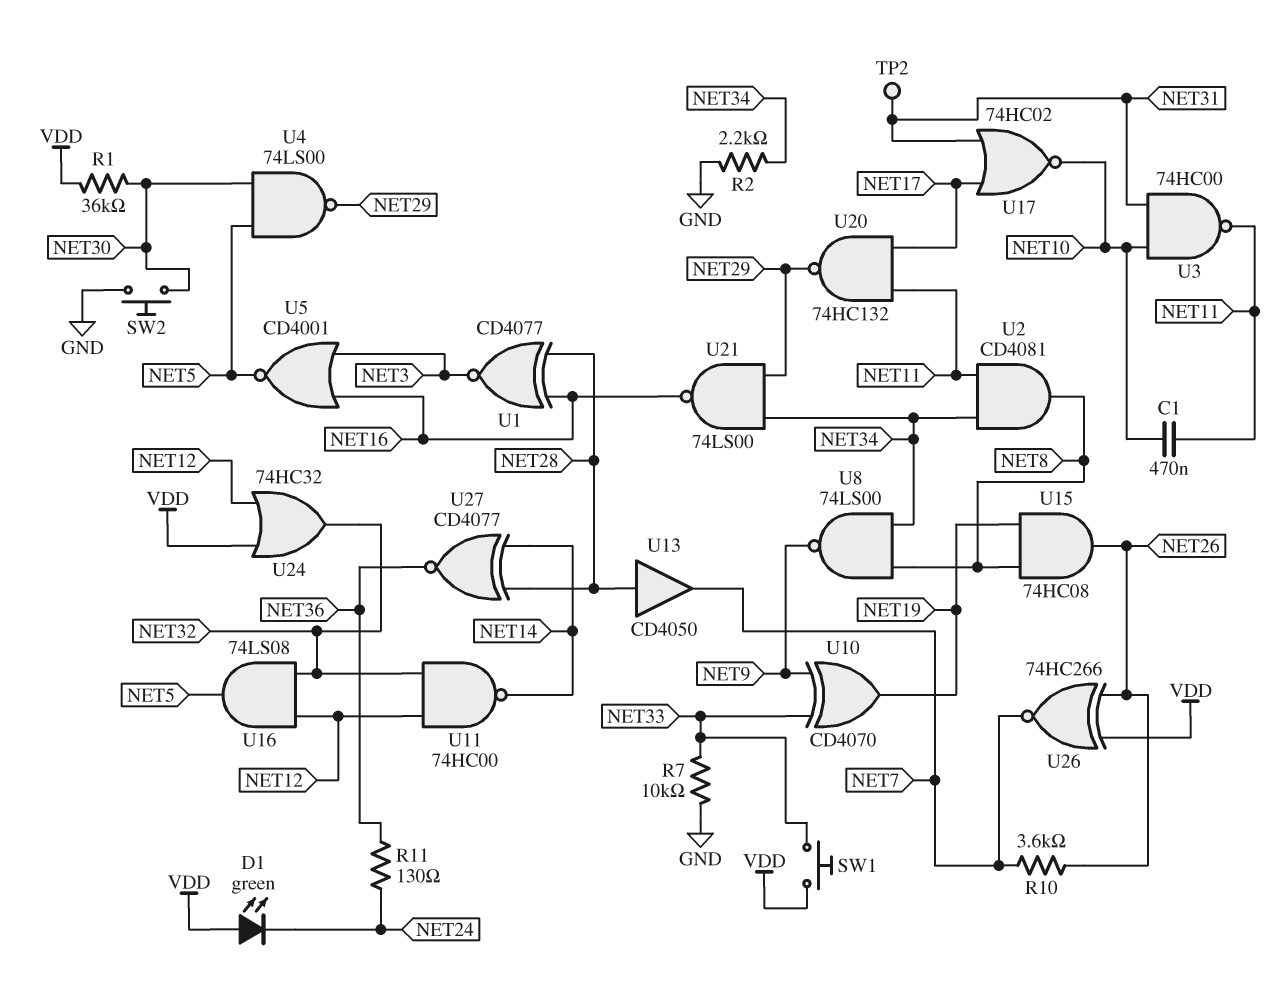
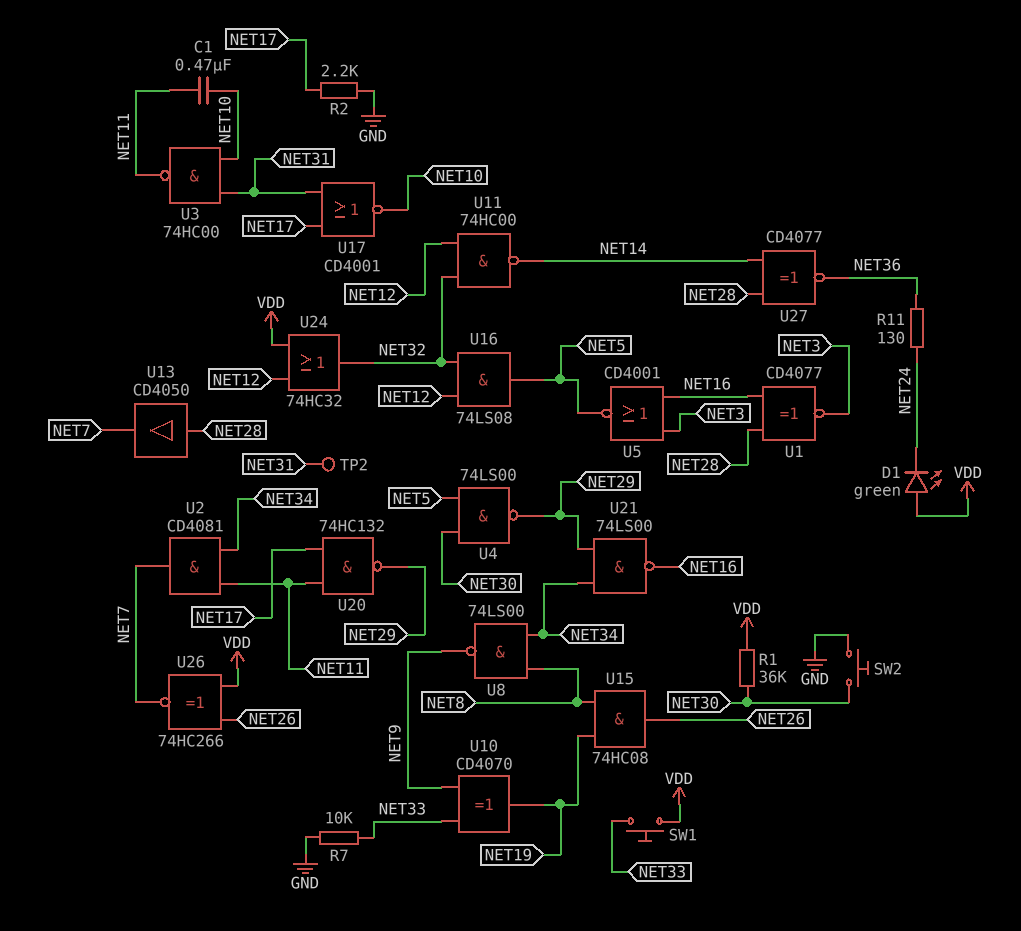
R2: 2.2k (GND, NET34) -> 2.2k (GND, NET17)
R10: 3.6k (NET7, NET26) -> none
U2: AND CD4081 (in NET11, in NET34, out NET8) -> AND CD4081 (in NET11, in NET34, out NET7)
U17: NOR 74HC02 (in NET17, in NET31, out NET10) -> NOR CD4001 (in NET17, in NET31, out NET10)

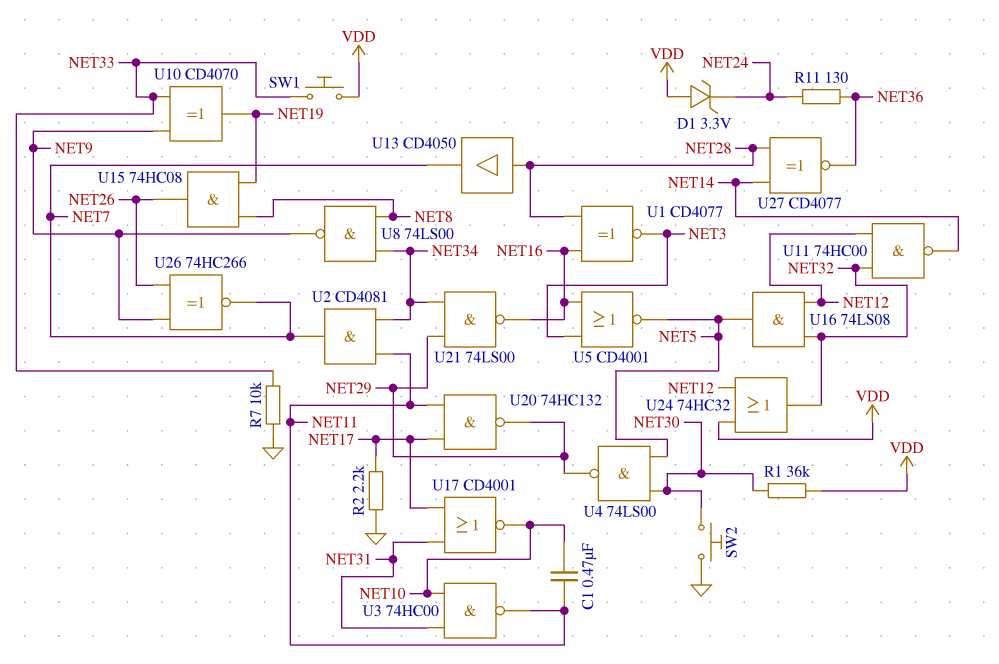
D1: LED green (A VDD, K NET24) -> zener 3.3V (A VDD, K NET24)
TP2: test point (NET31) -> none
U26: XNOR 74HC266 (in NET26, in VDD, out NET7) -> XNOR 74HC266 (in NET9, in NET26, out NET7)

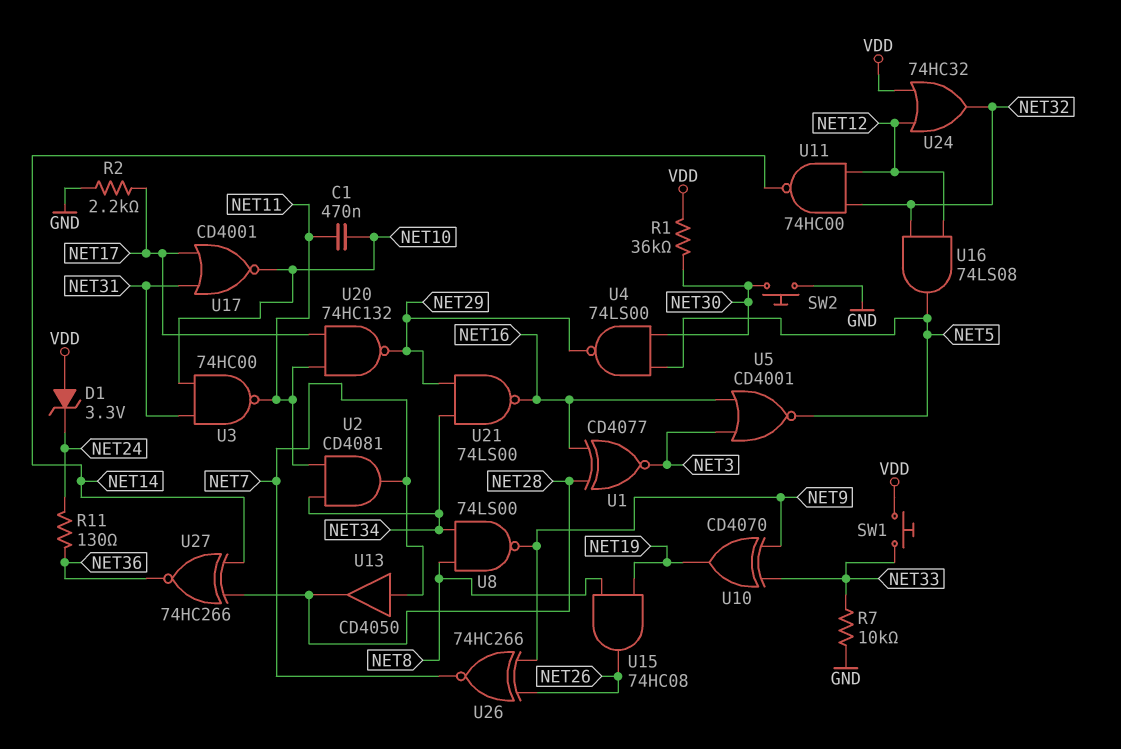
U13: buffer CD4050 (in NET28, out NET7) -> buffer CD4050 (in NET7, out NET28)
U27: XNOR CD4077 (in NET14, in NET28, out NET36) -> XNOR 74HC266 (in NET14, in NET28, out NET36)

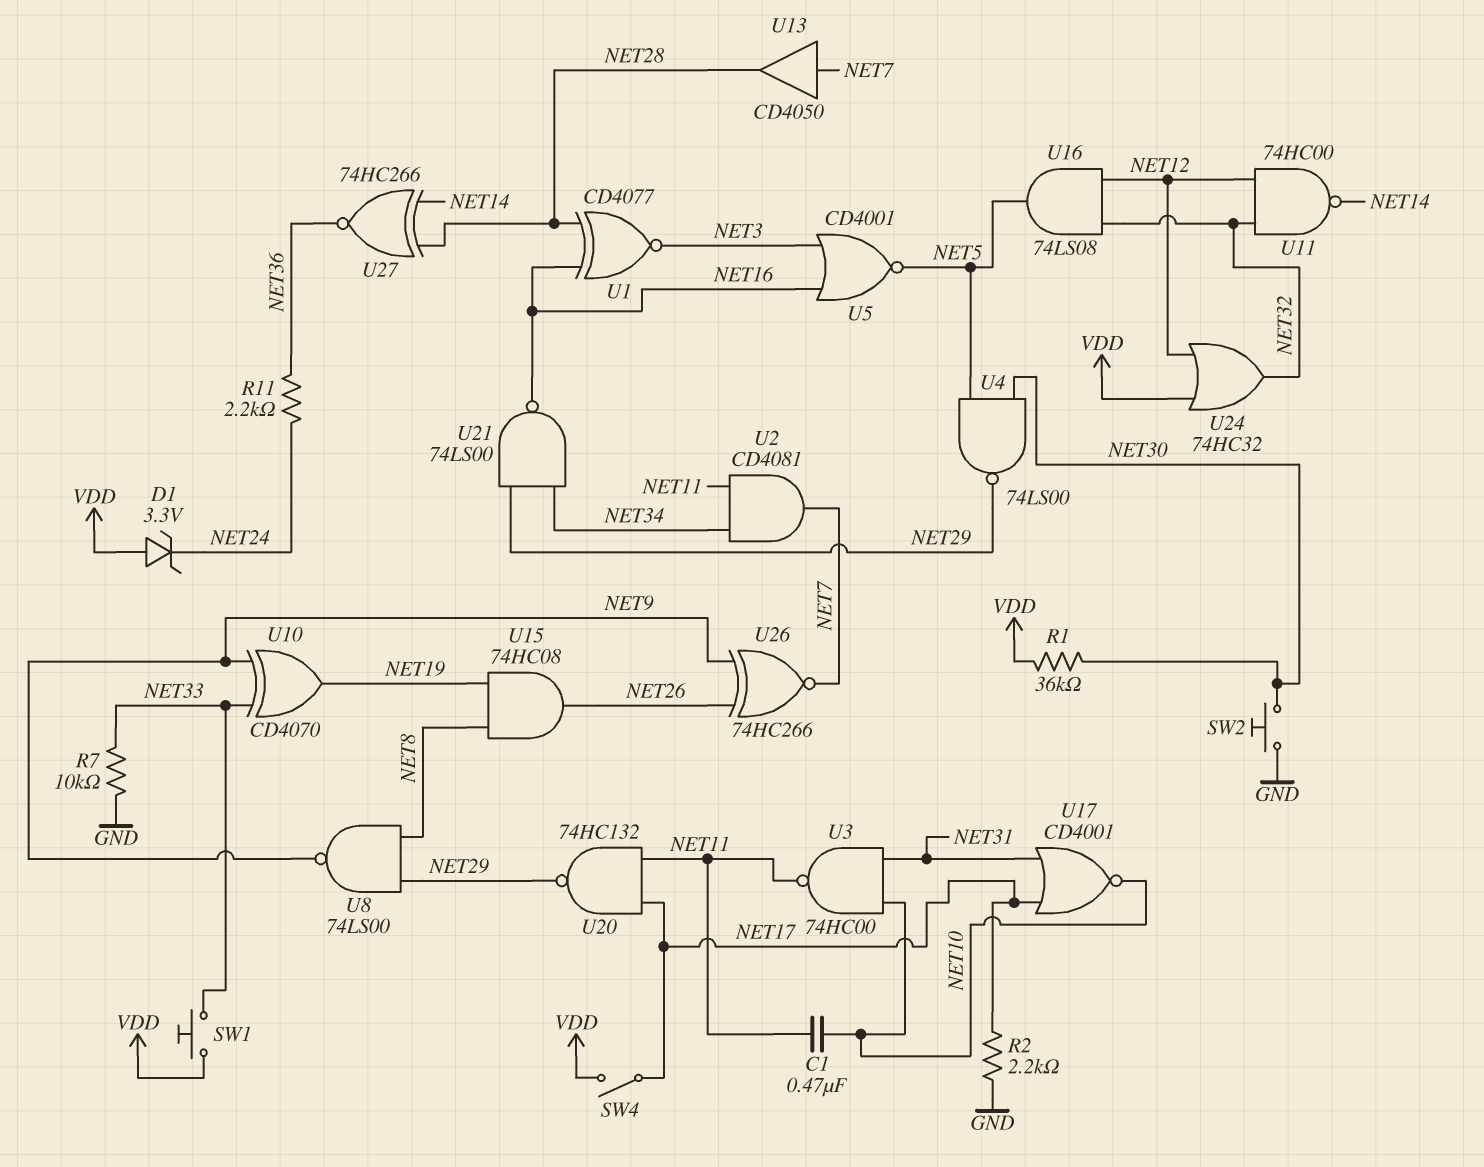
R11: 130 (NET24, NET36) -> 2.2k (NET24, NET36)
SW4: none -> switch (NET17, VDD)
U8: NAND 74LS00 (in NET8, in NET34, out NET9) -> NAND 74LS00 (in NET8, in NET29, out NET9)

